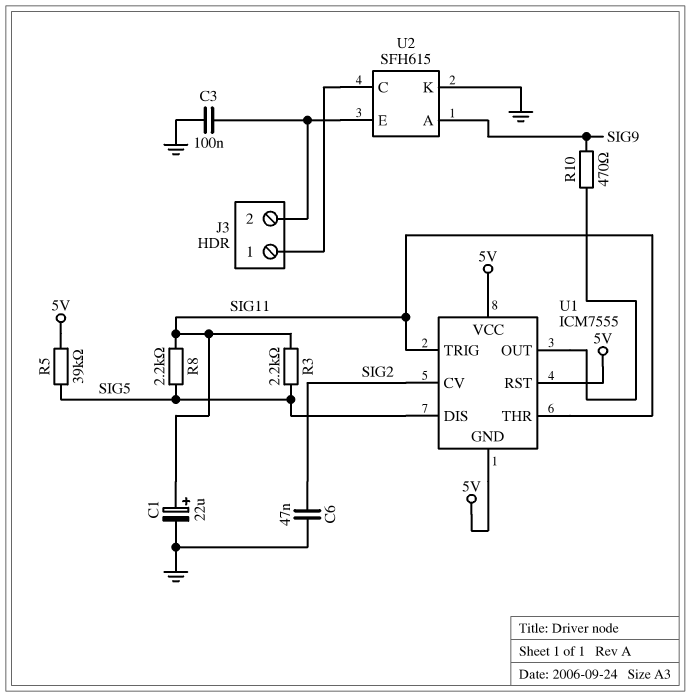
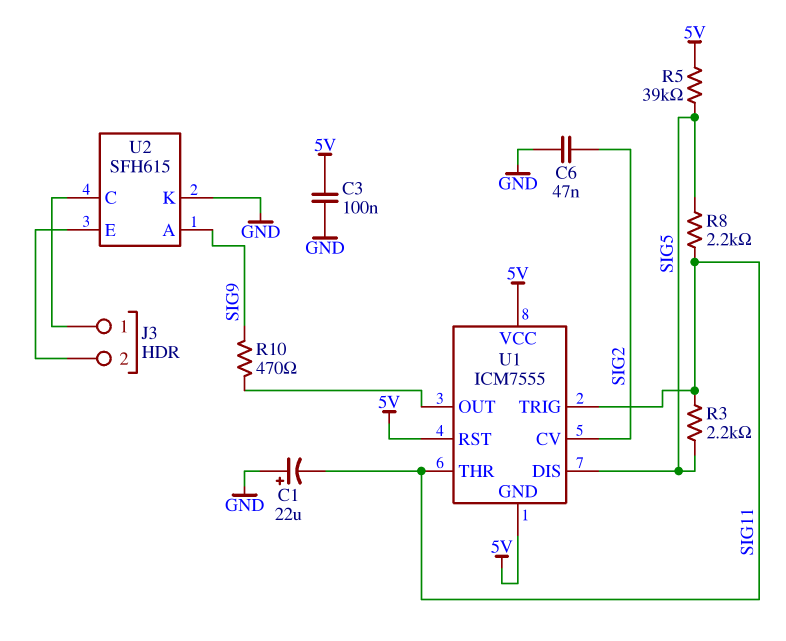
C1: 22uF (plus SIG11, minus GND) -> 22uF (plus GND, minus SIG11)
C3: 100nF (GND, J3/2) -> 100nF (5V, GND)

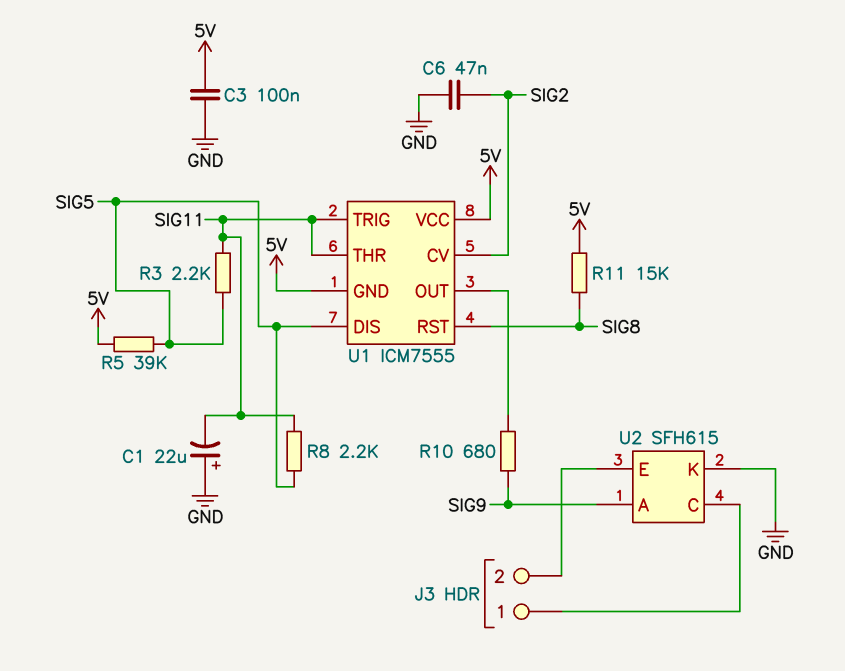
R10: 470 (SIG9, U1/OUT) -> 680 (SIG9, U1/OUT)
R11: none -> 15k (5V, SIG8)
U1 pin RST: 5V -> SIG8

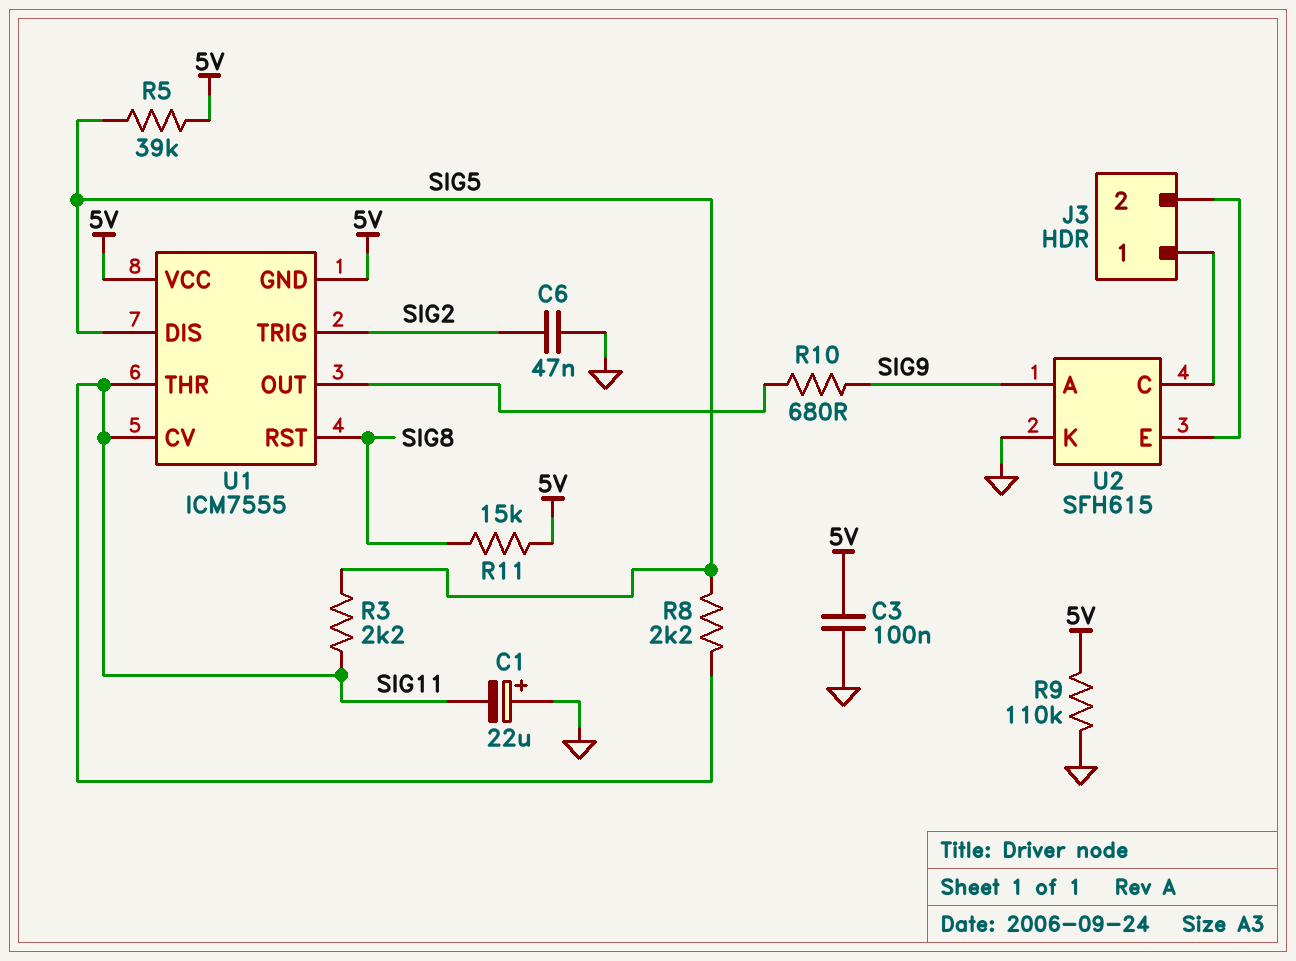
R9: none -> 110k (5V, GND)
U1 pin CV: SIG2 -> SIG11
U1 pin TRIG: SIG11 -> SIG2

